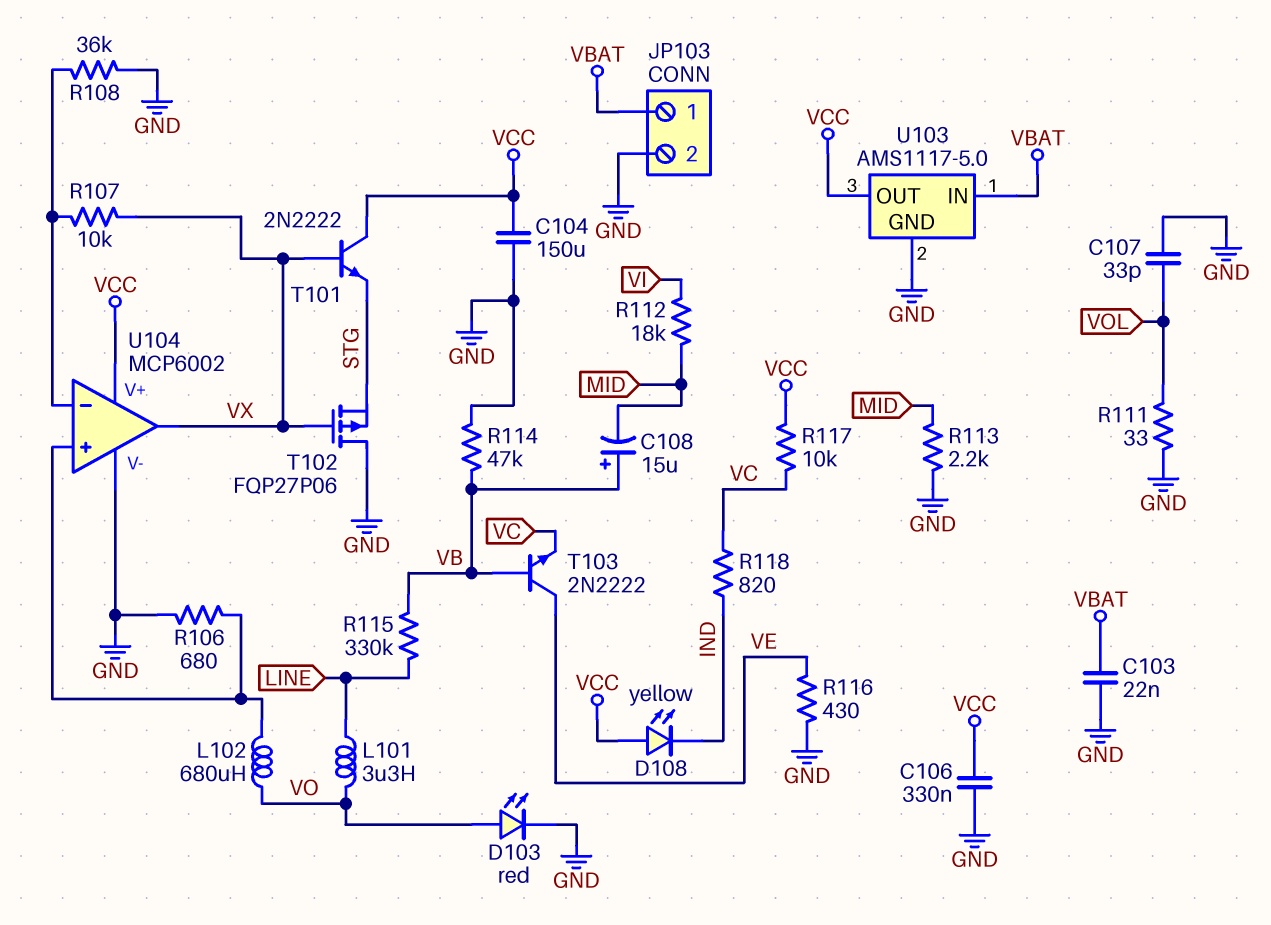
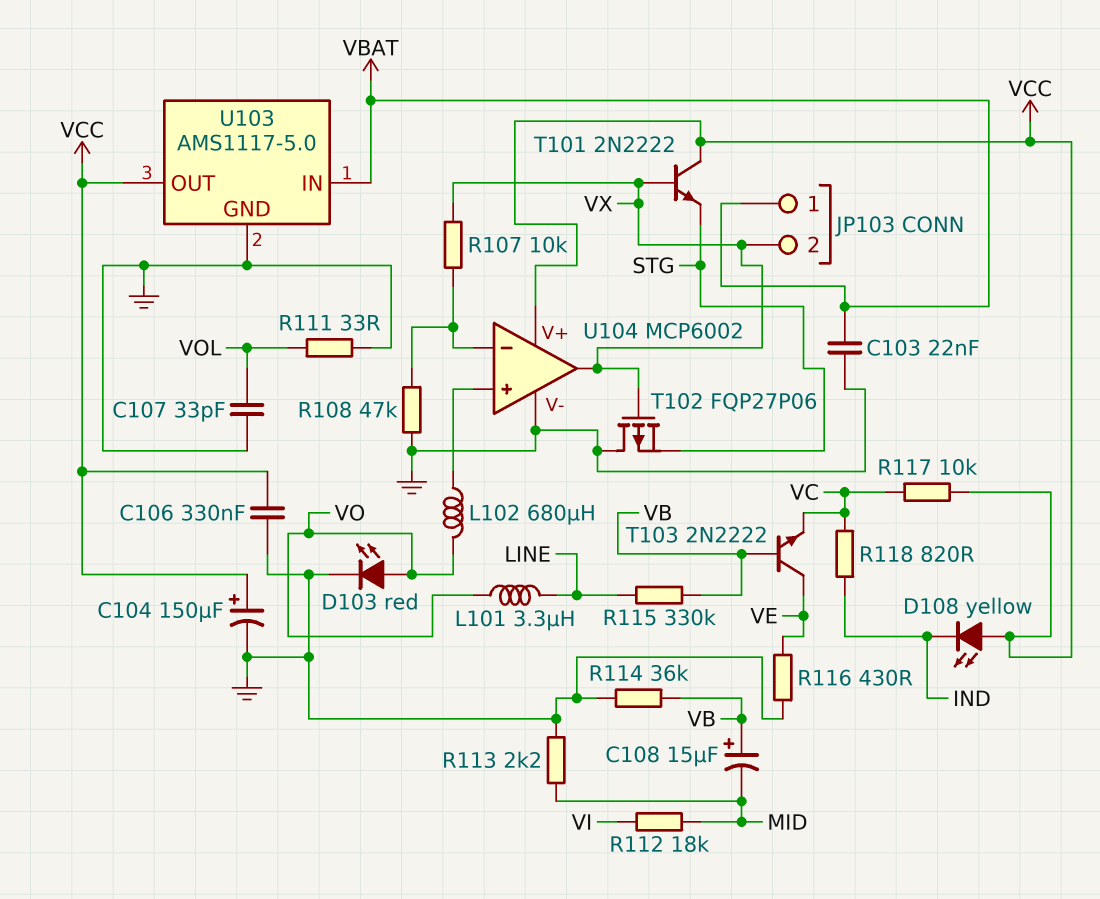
C104: 150uF (GND, VCC) -> 150uF (plus VCC, minus GND)
JP103 pin 2: GND -> VX
R106: 680 (GND, U104/in+) -> none
R108: 36k (GND, U104/in-) -> 47k (GND, U104/in-)
R114: 47k (GND, VB) -> 36k (GND, VB)

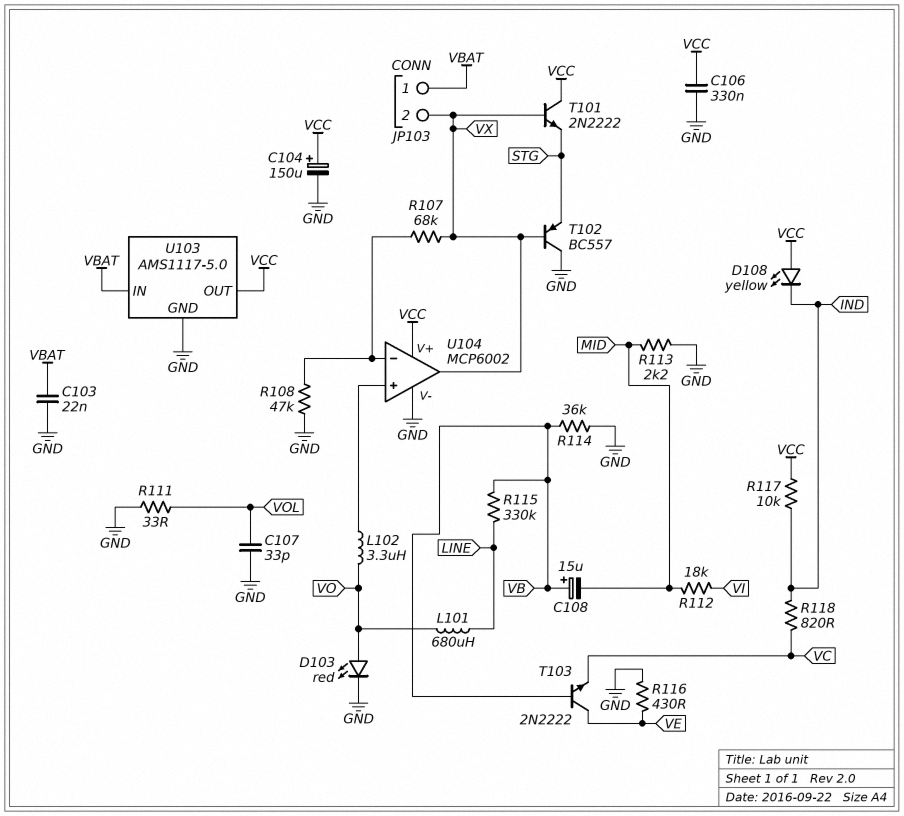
L101: 3.3uH (LINE, VO) -> 680uH (LINE, VO)
L102: 680uH (U104/in+, VO) -> 3.3uH (U104/in+, VO)
R107: 10k (U104/in-, VX) -> 68k (U104/in-, VX)
R117: 10k (VC, VCC) -> 10k (IND, VCC)
T102: PMOS FQP27P06 (G VX, D GND, S STG) -> PNP BC557 (B VX, C GND, E STG)

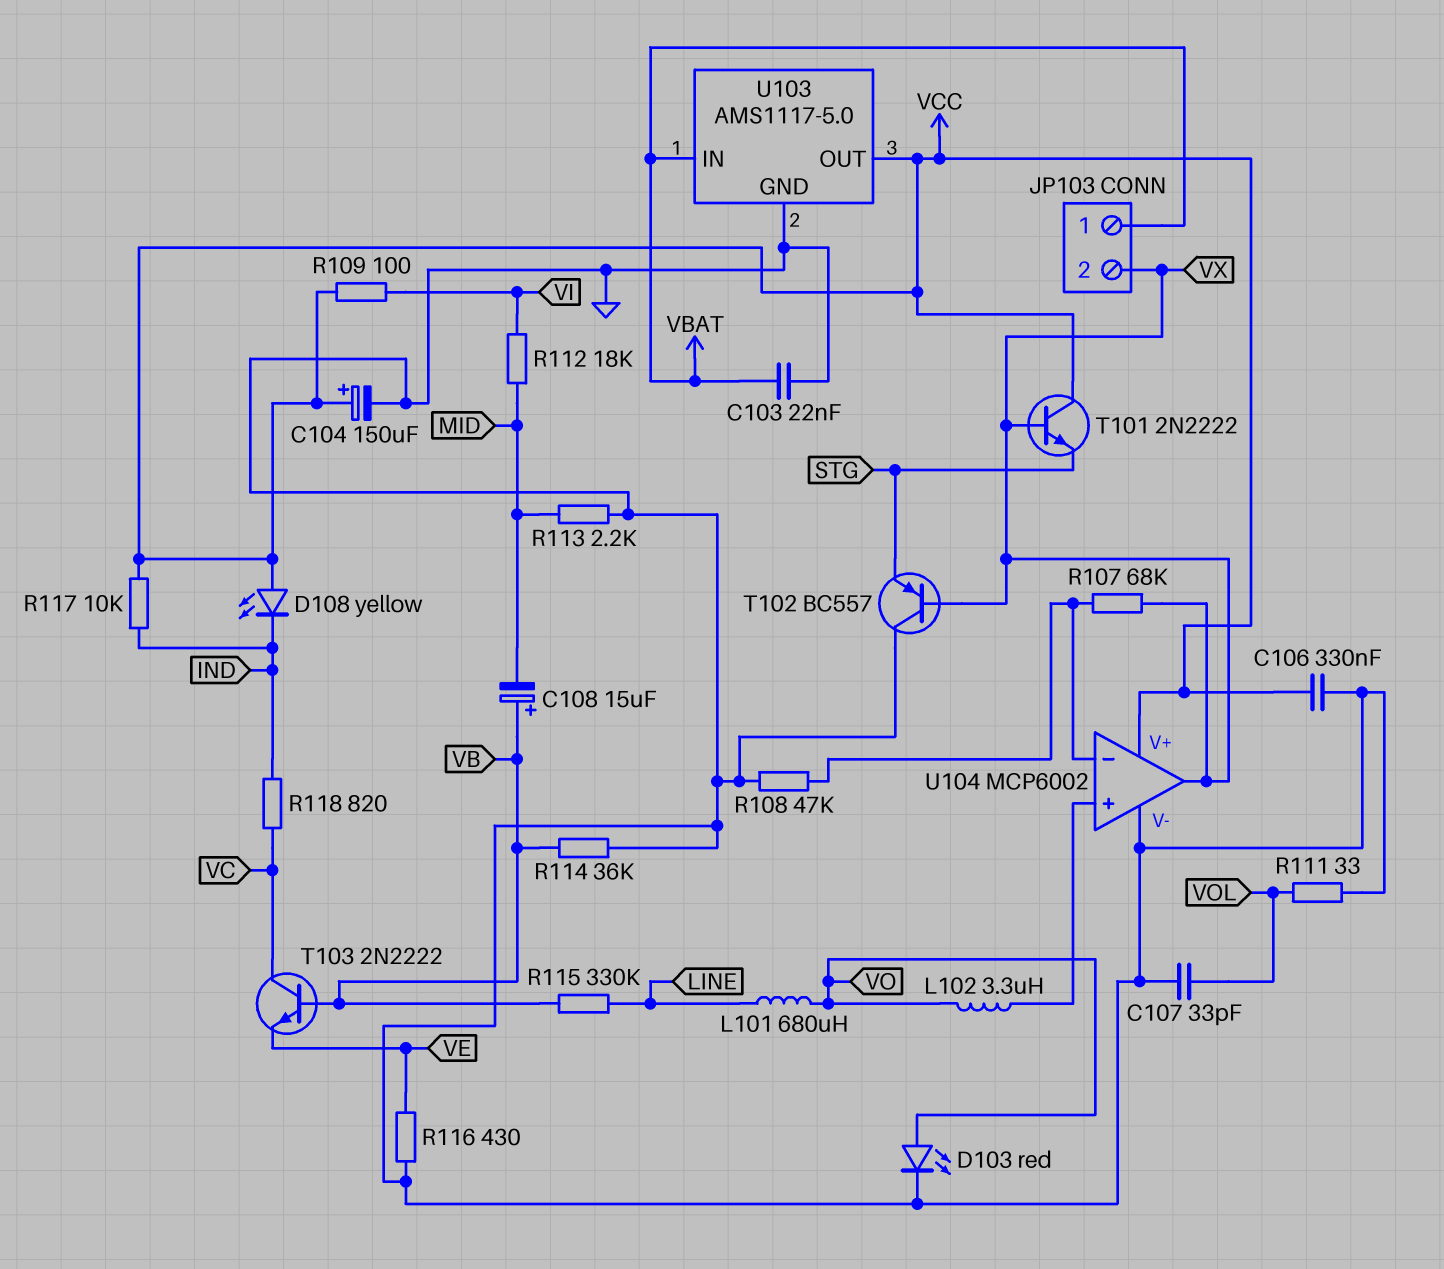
R109: none -> 100 (VCC, VI)
T103: NPN 2N2222 (B VB, C VE, E VC) -> NPN 2N2222 (B VB, C VC, E VE)

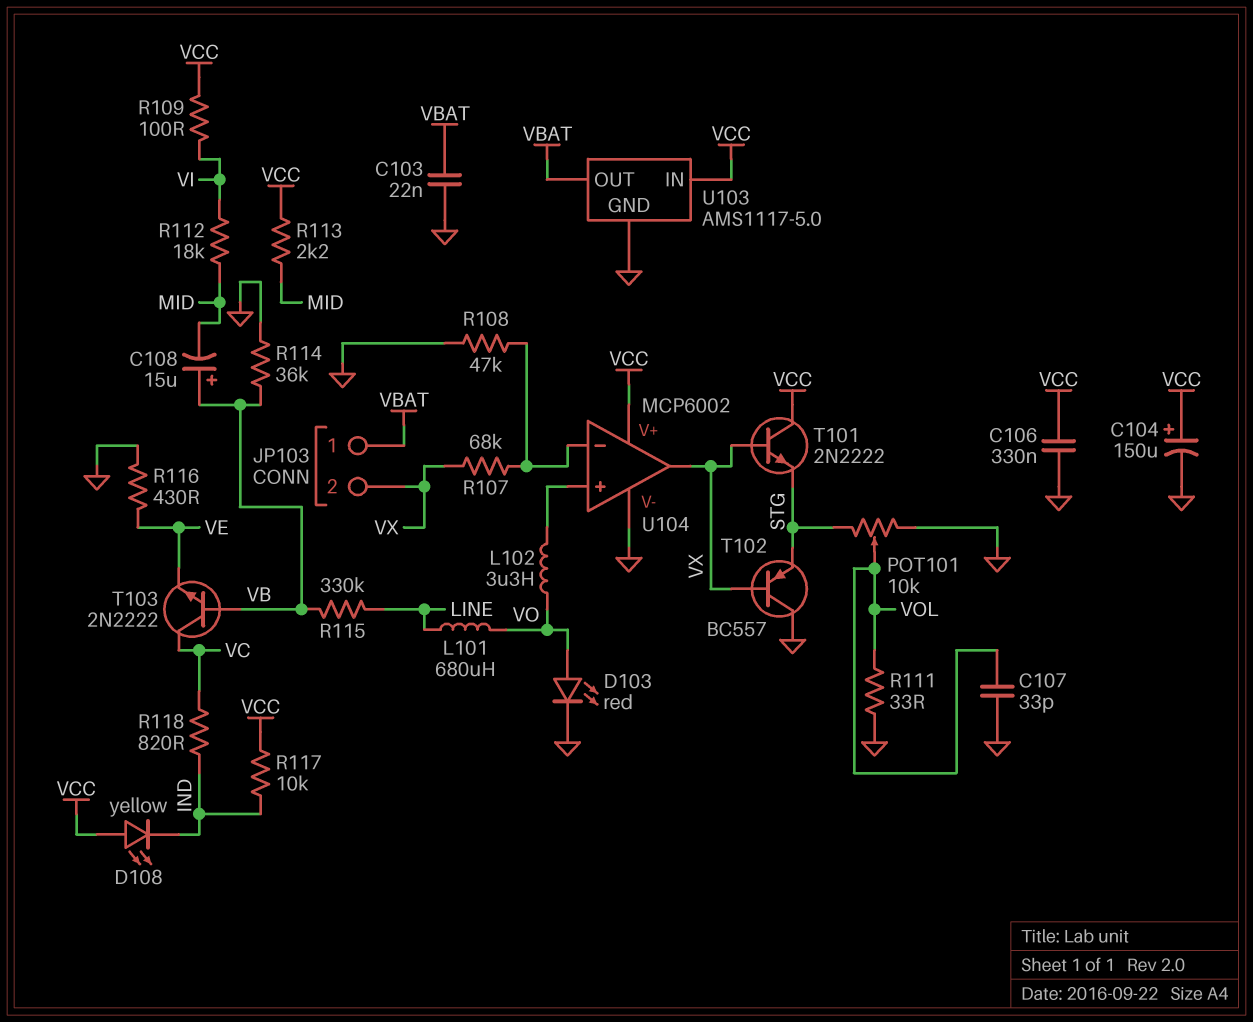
POT101: none -> 10k (GND, STG, wiper VOL)
R113: 2.2k (GND, MID) -> 2.2k (MID, VCC)
U103 pin IN: VBAT -> VCC
U103 pin OUT: VCC -> VBAT

